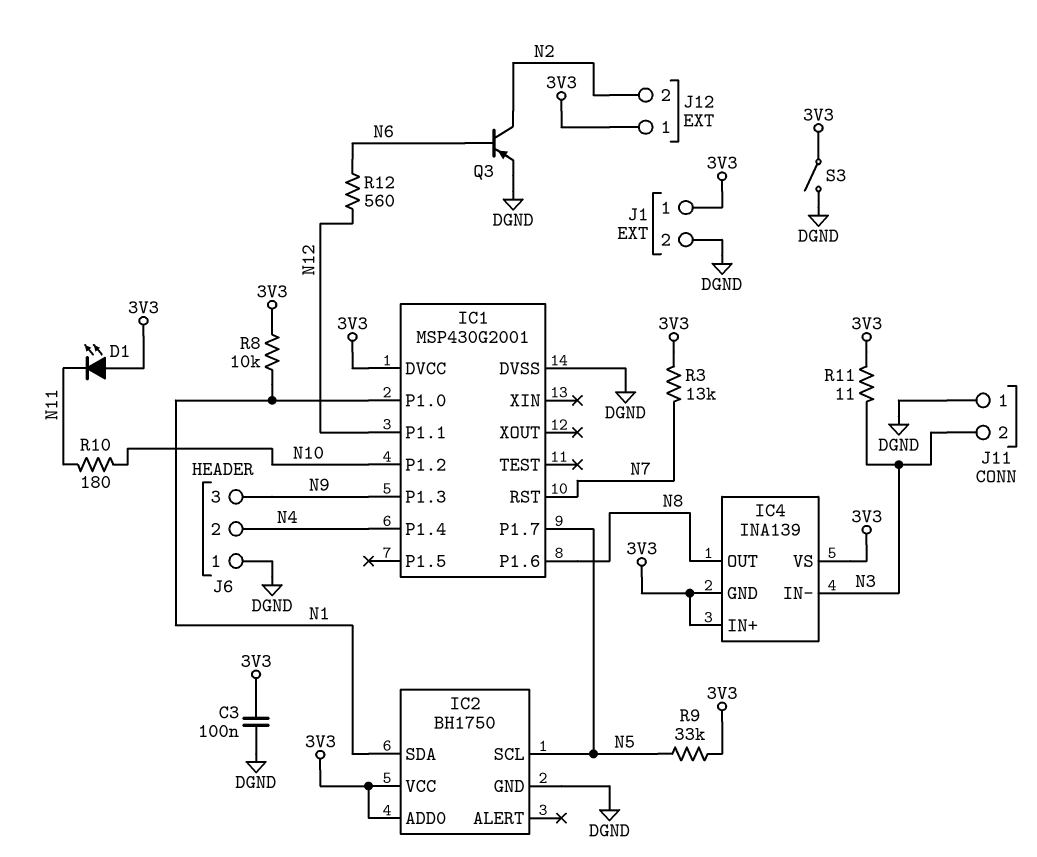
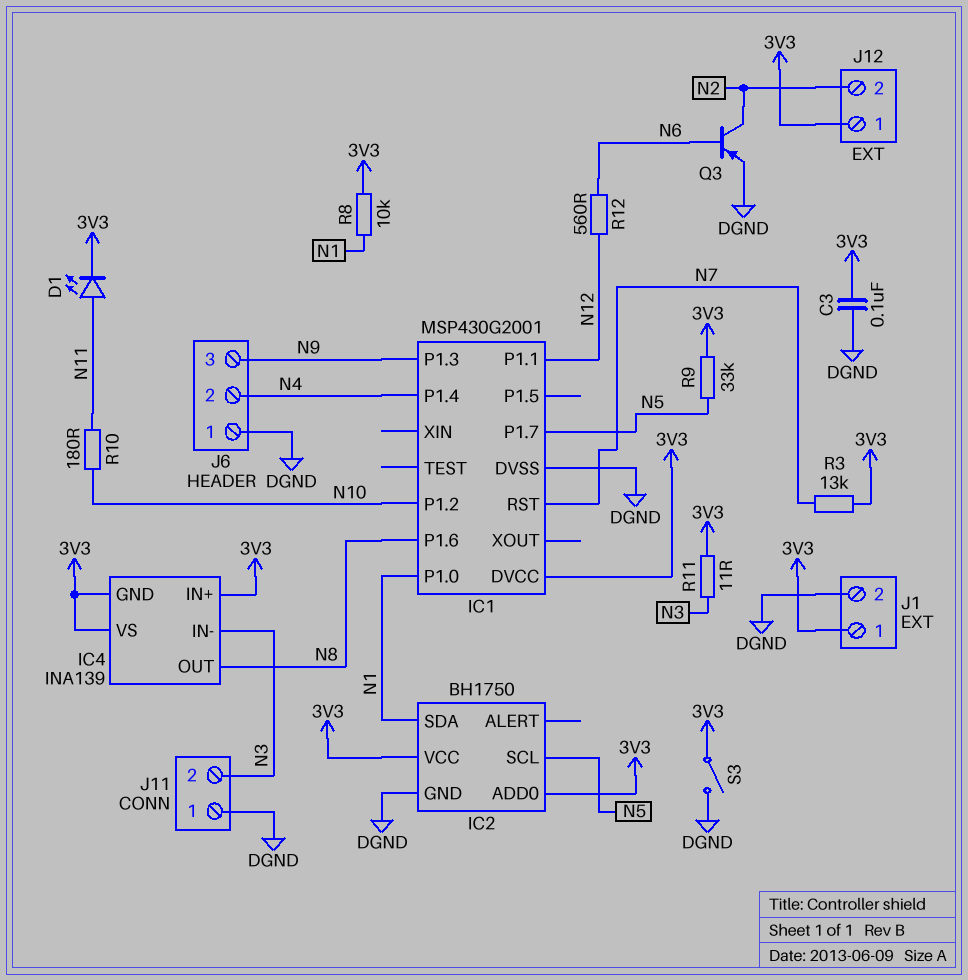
D1: LED (A 3V3, K N11) -> LED (A N11, K 3V3)

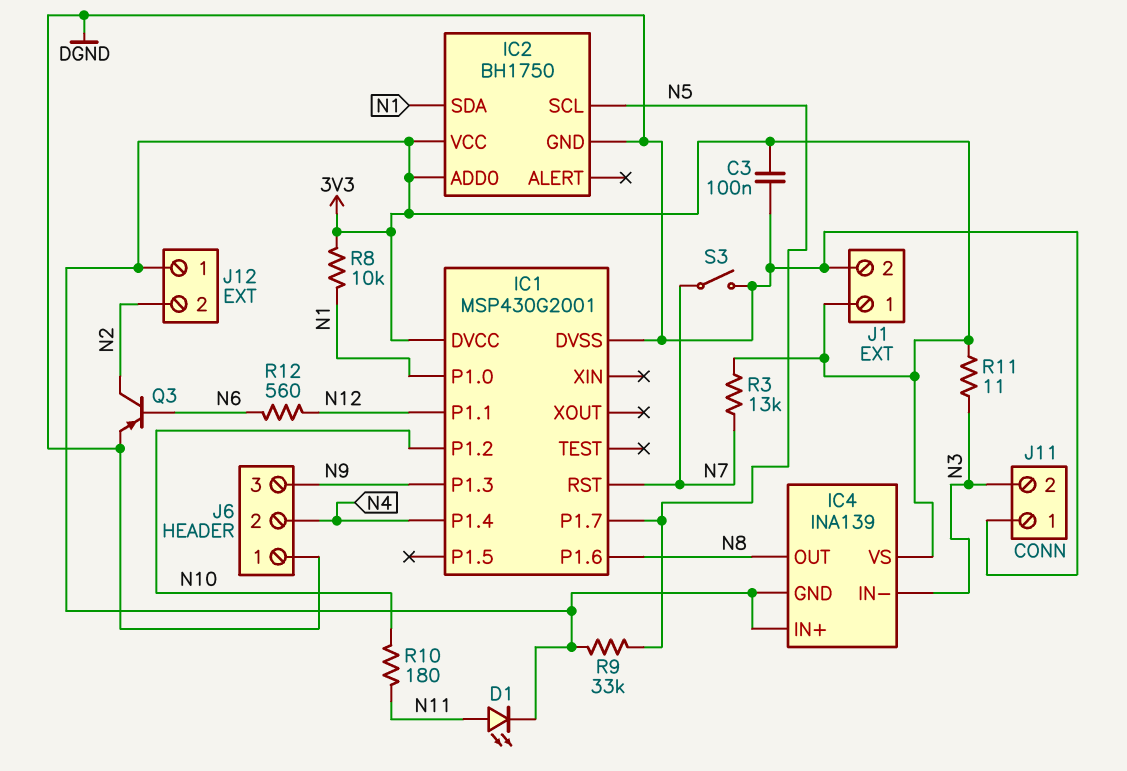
S3: switch (3V3, DGND) -> switch (DGND, N7)

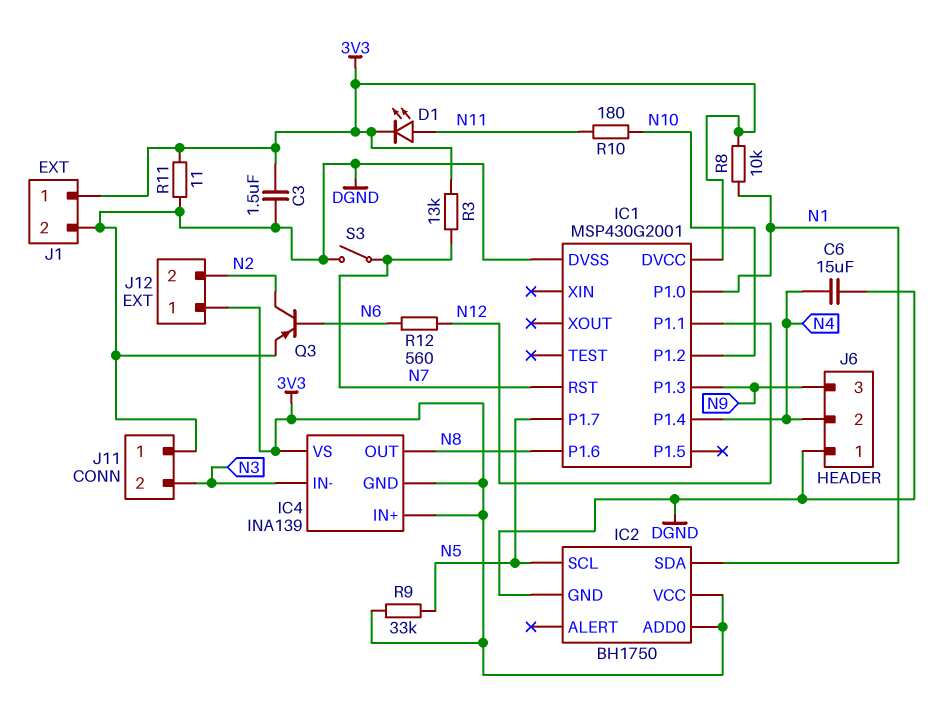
C3: 100nF (3V3, DGND) -> 1.5uF (3V3, DGND)
C6: none -> 15uF (DGND, N4)
R11: 11 (3V3, N3) -> 11 (3V3, DGND)

